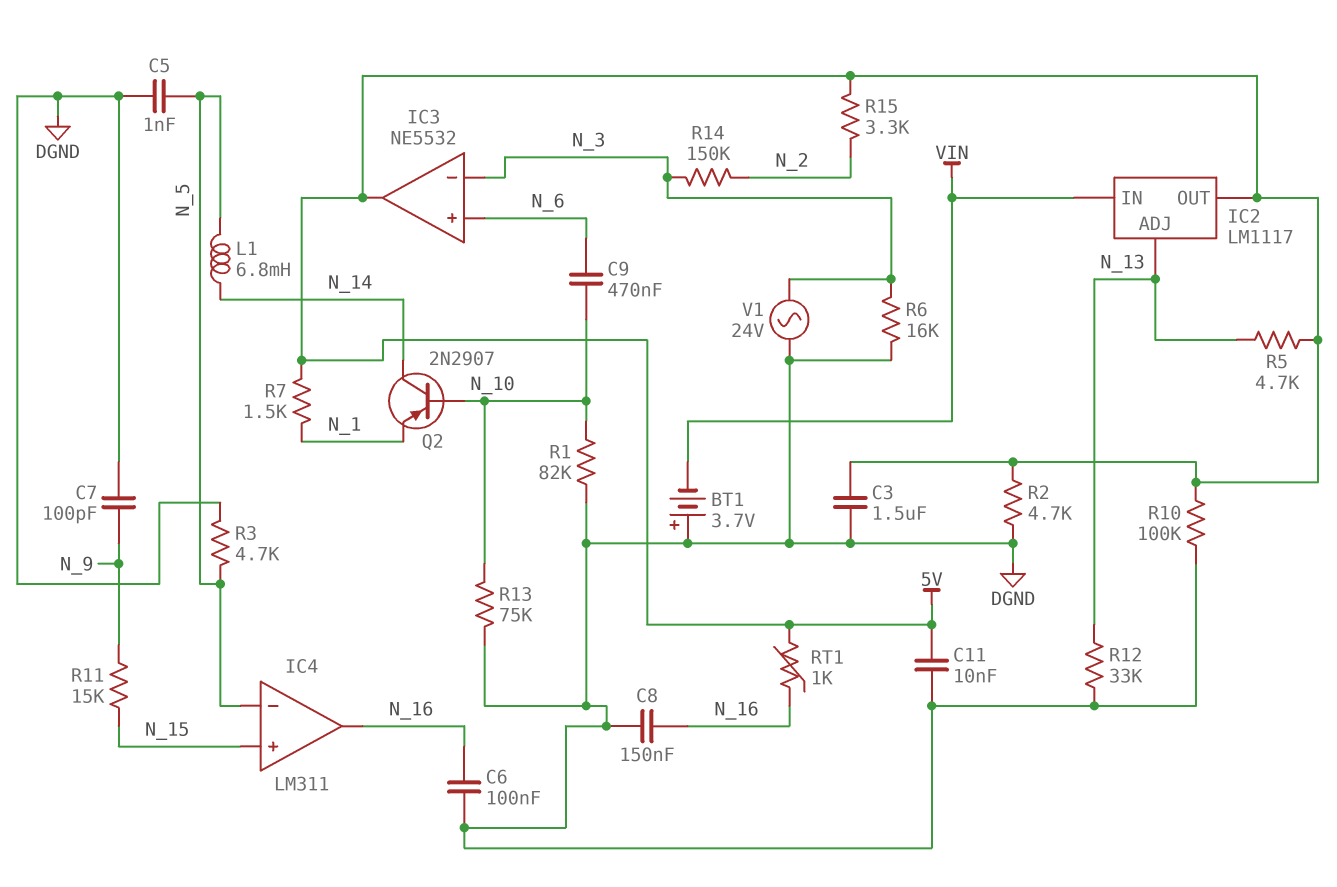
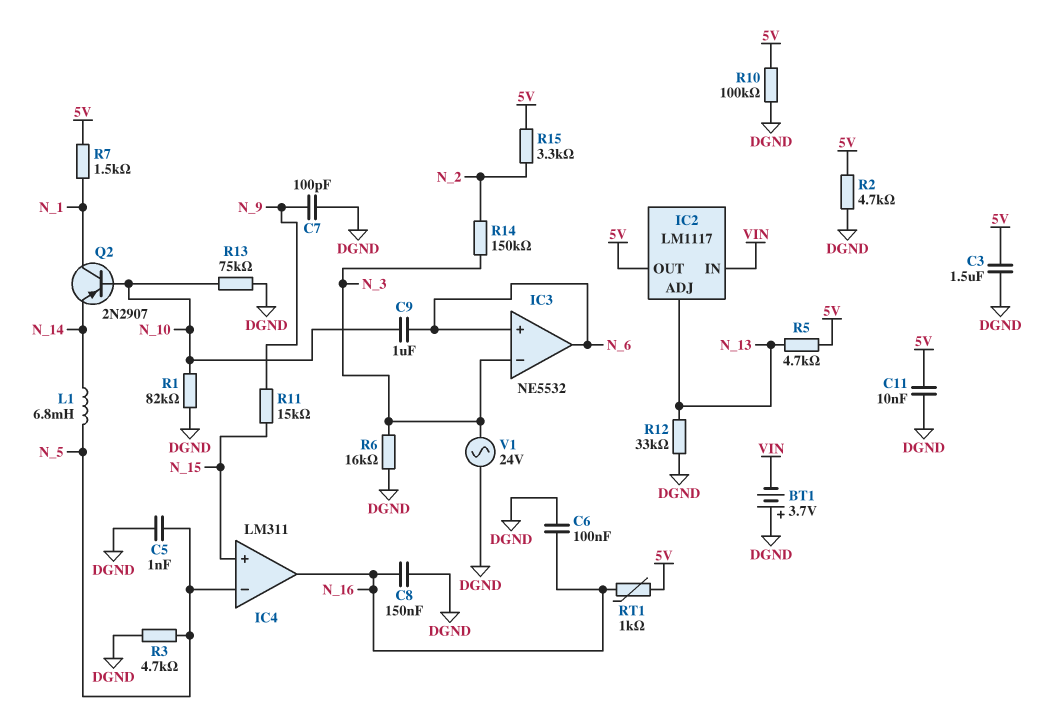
C9: 470nF (N_6, N_10) -> 1uF (N_6, N_10)
IC3 pin out: 5V -> N_6
Q2: PNP 2N2907 (B N_10, C N_14, E N_1) -> PNP 2N2907 (B N_10, C N_1, E N_14)

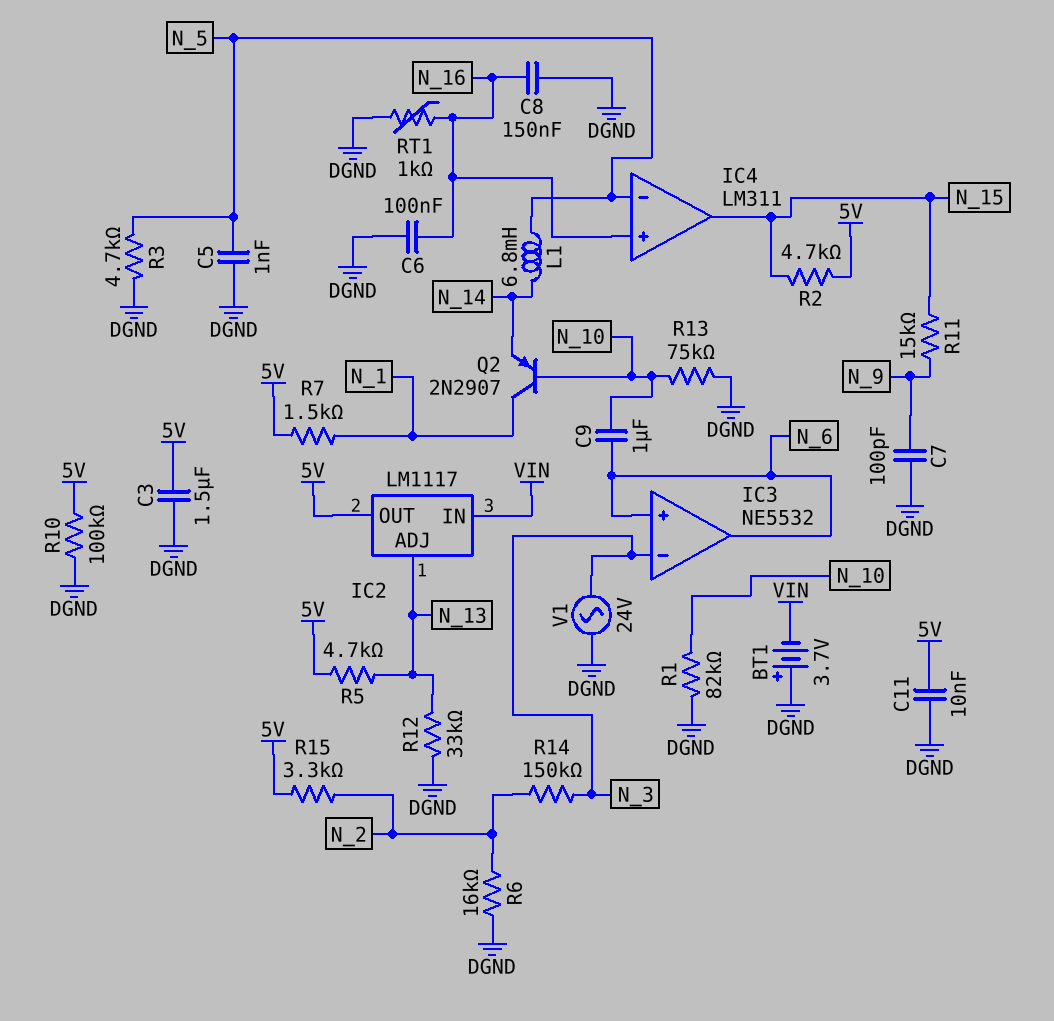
IC4 pin in+: N_15 -> N_16
IC4 pin out: N_16 -> N_15
R2: 4.7k (5V, DGND) -> 4.7k (5V, N_15)
R6: 16k (DGND, N_3) -> 16k (DGND, N_2)
RT1: 1k (5V, N_16) -> 1k (DGND, N_16)

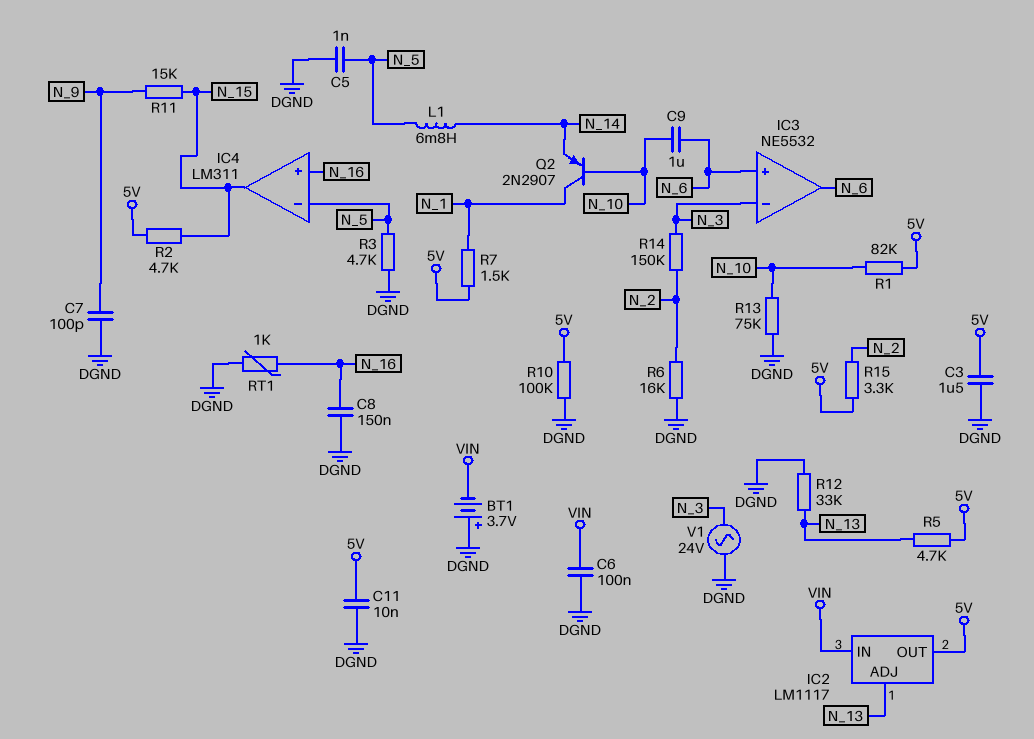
C6: 100nF (DGND, N_16) -> 100nF (DGND, VIN)
R1: 82k (DGND, N_10) -> 82k (5V, N_10)

